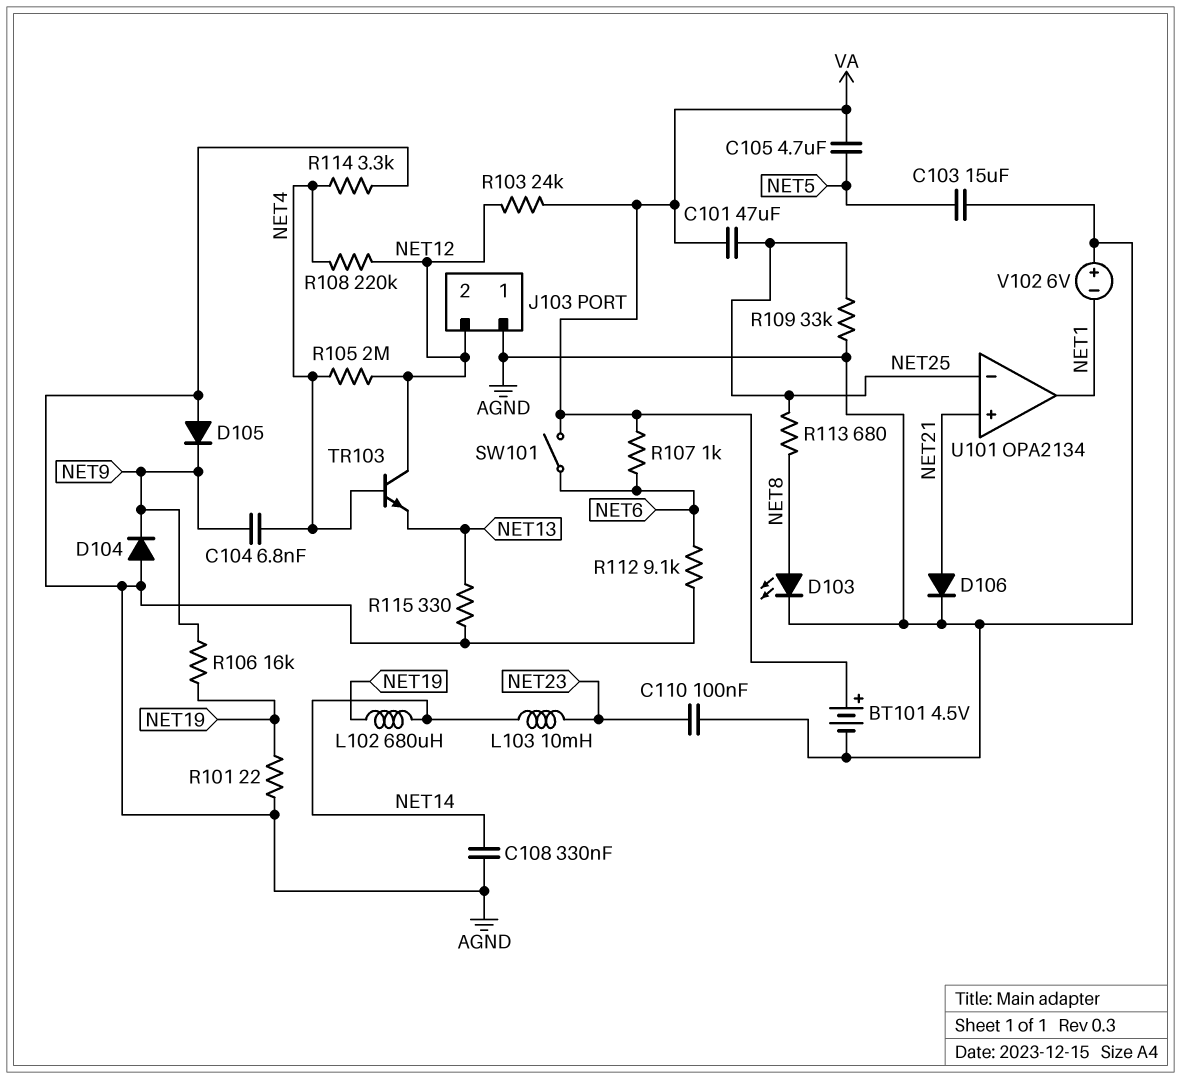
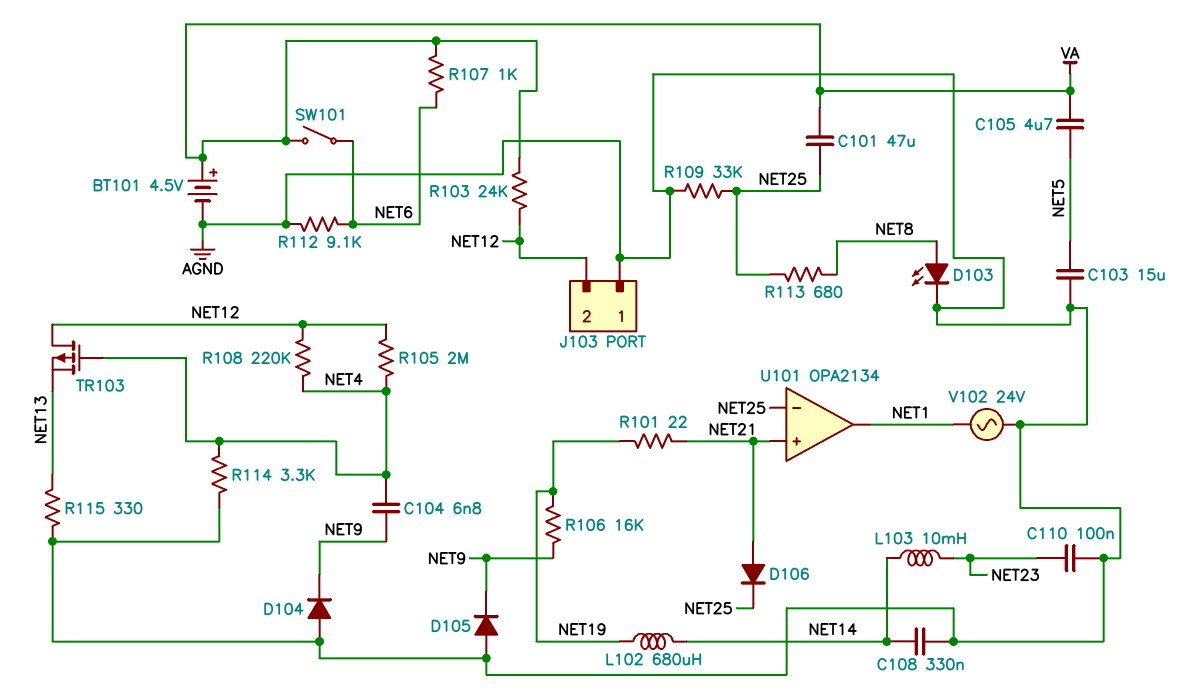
D106: diode (A NET21, K AGND) -> diode (A NET21, K NET25)
R101: 22 (AGND, NET19) -> 22 (NET19, NET21)
TR103: NPN (B NET4, C NET12, E NET13) -> PMOS (G NET4, D NET12, S NET13)
V102: 6V (plus AGND, minus NET1) -> AC 24V (AGND, NET1)

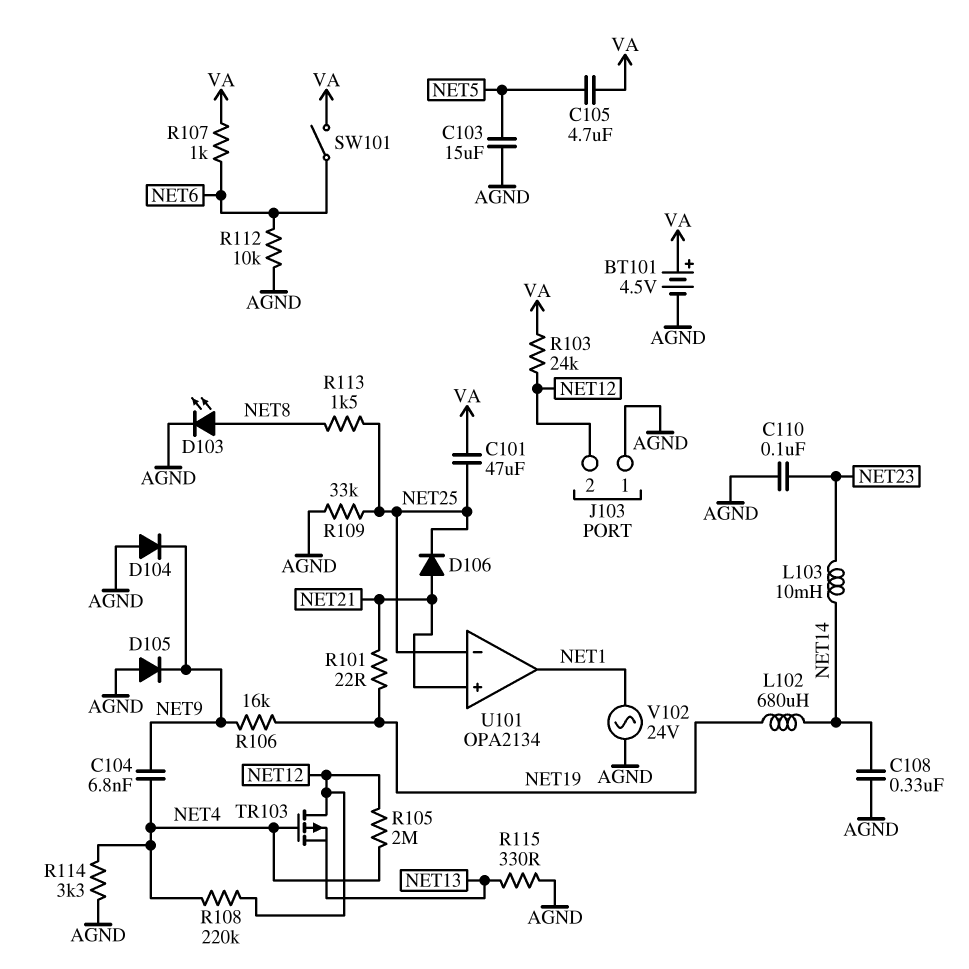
R112: 9.1k (AGND, NET6) -> 10k (AGND, NET6)
R113: 680 (NET8, NET25) -> 1.5k (NET8, NET25)

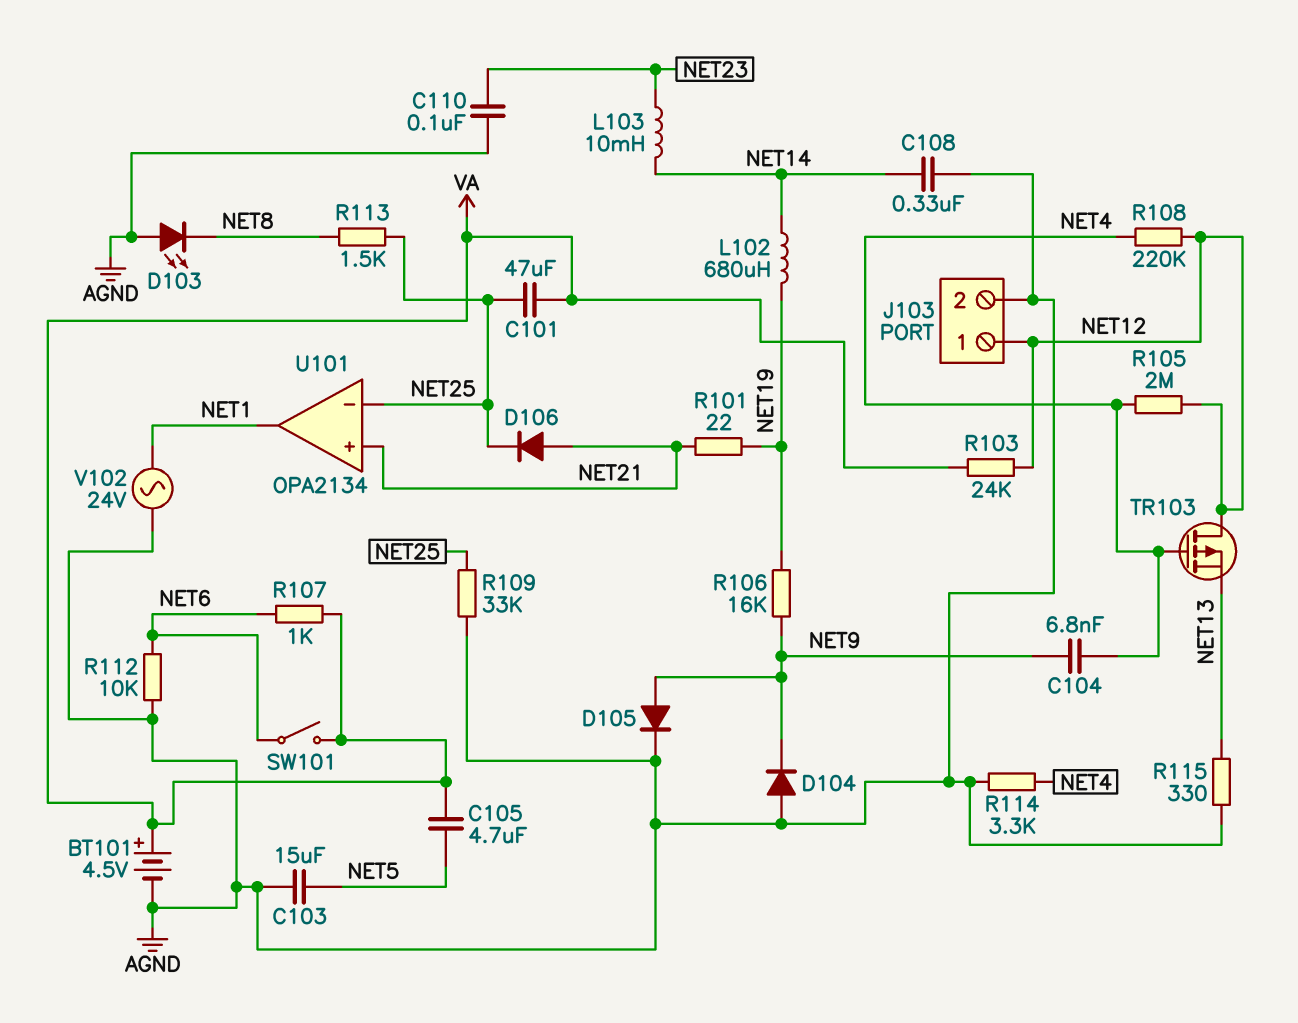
D103: LED (A NET8, K AGND) -> LED (A AGND, K NET8)
D105: diode (A AGND, K NET9) -> diode (A NET9, K AGND)
J103 pin 1: AGND -> NET12
J103 pin 2: NET12 -> AGND

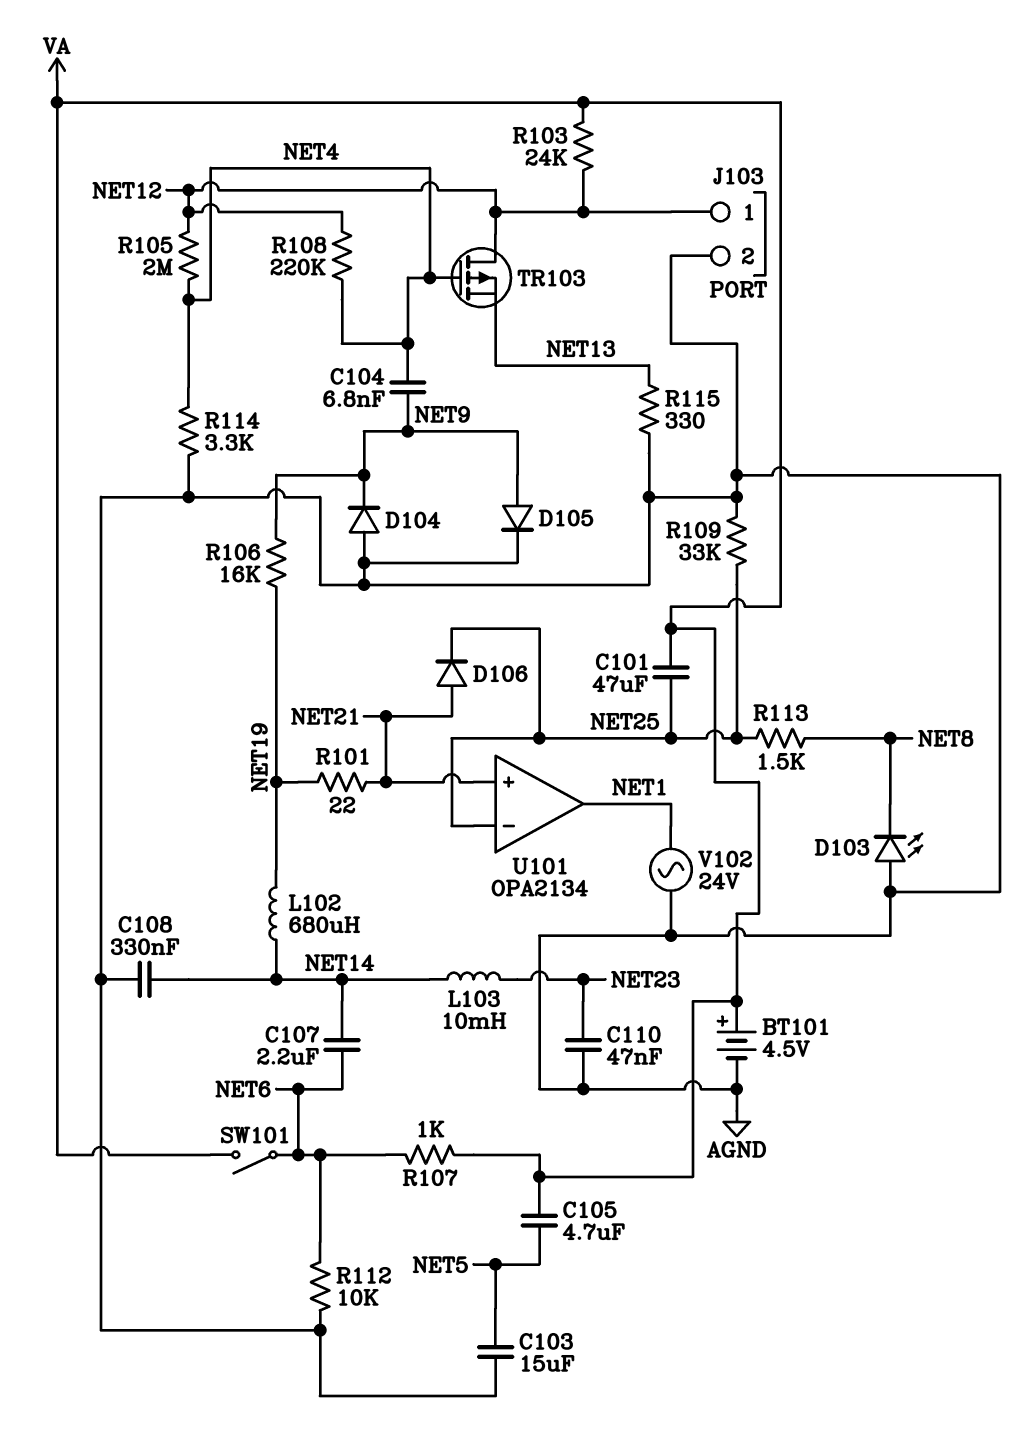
C107: none -> 2.2uF (NET6, NET14)
C110: 100nF (AGND, NET23) -> 47nF (AGND, NET23)

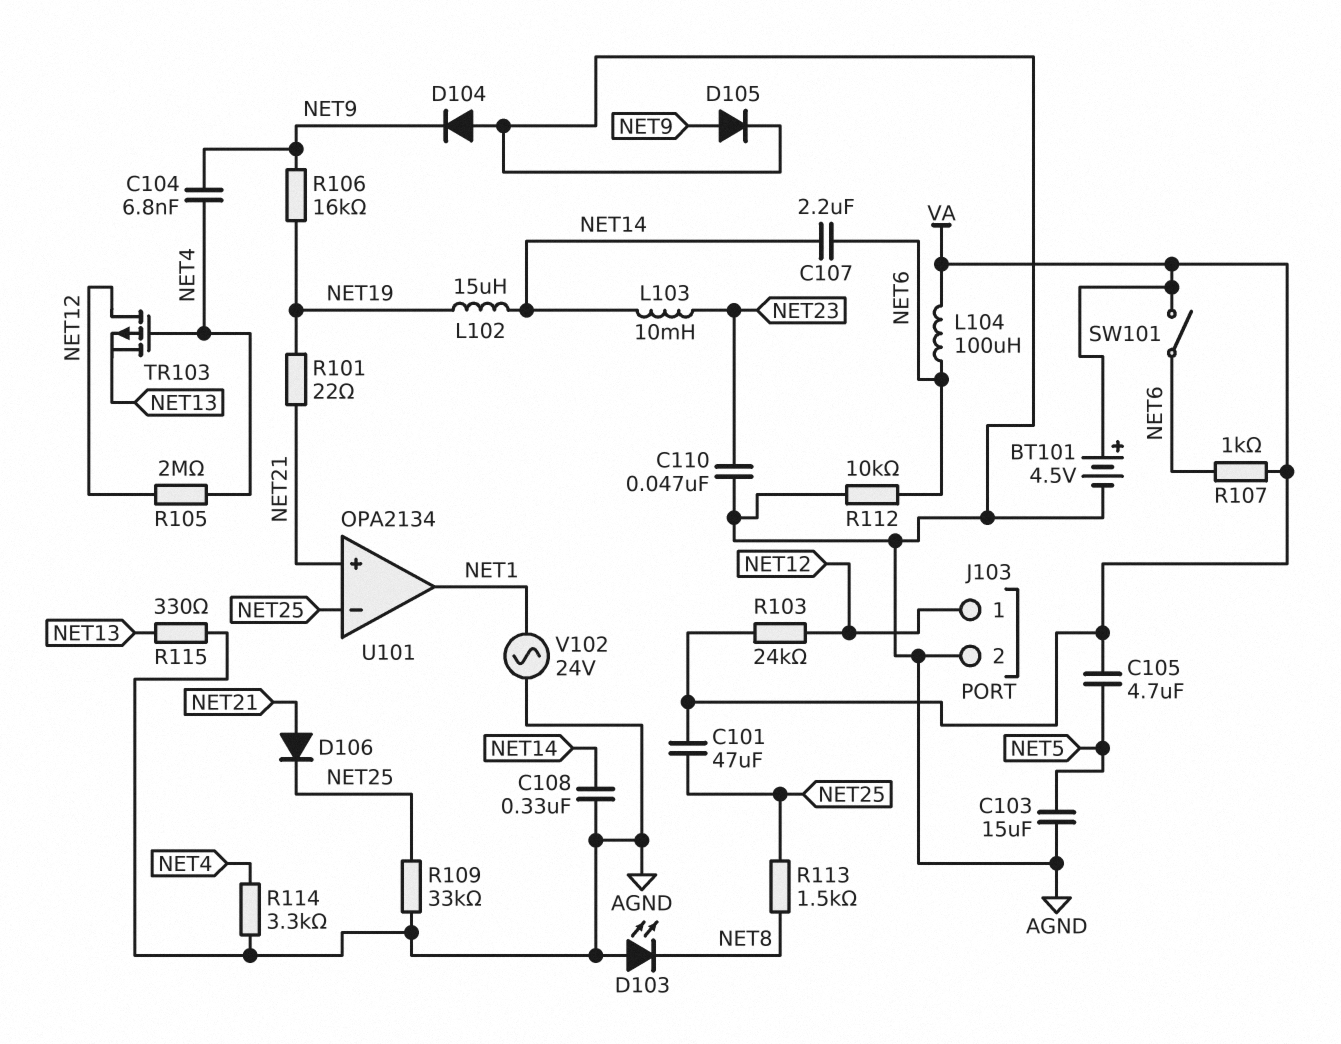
L102: 680uH (NET14, NET19) -> 15uH (NET14, NET19)
L104: none -> 100uH (NET6, VA)
R108: 220k (NET4, NET12) -> none

